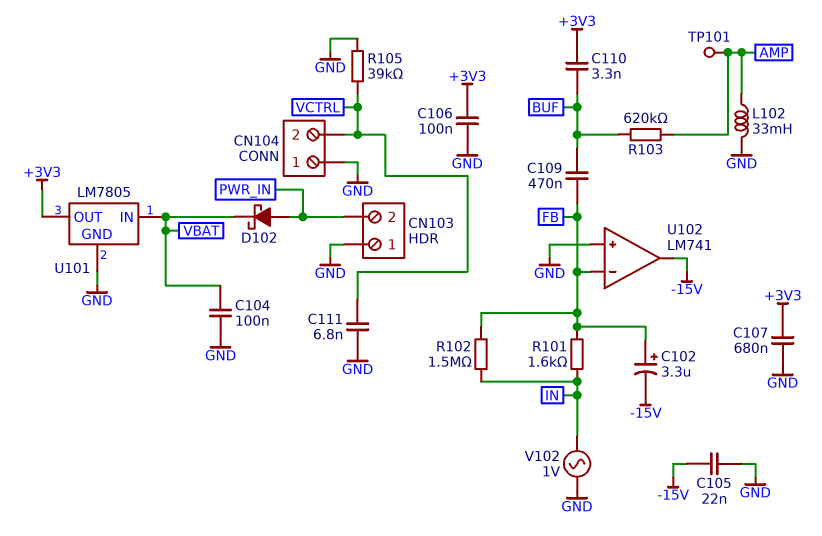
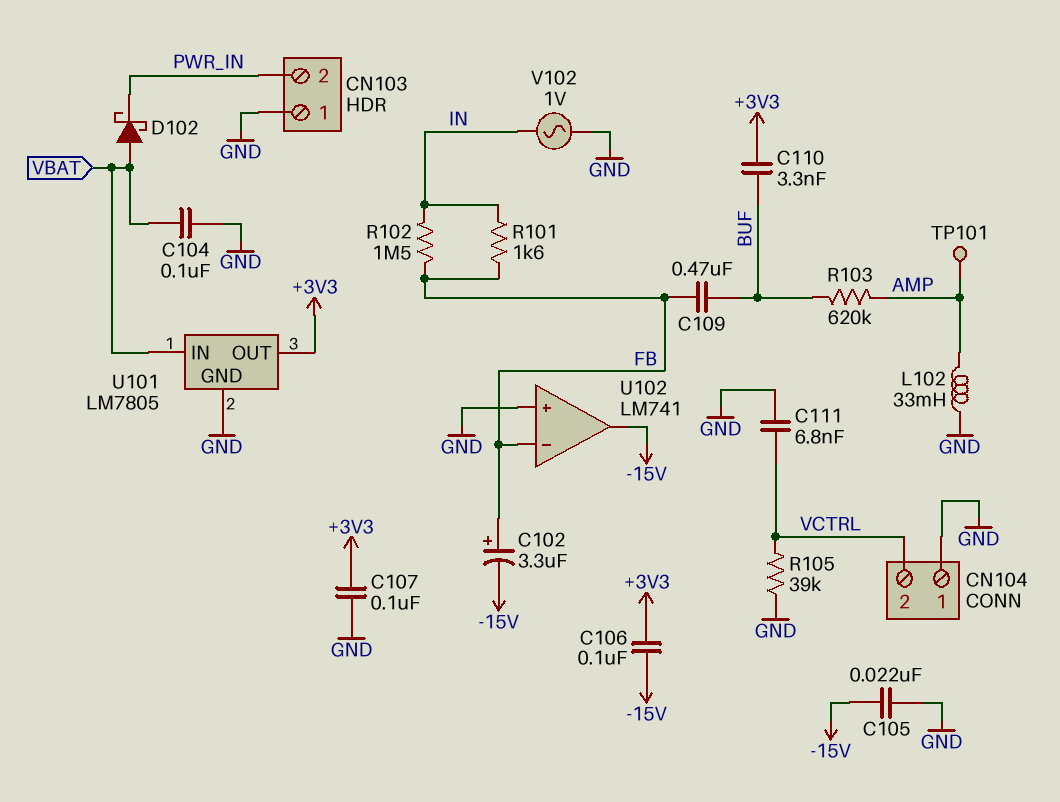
C106: 100nF (+3V3, GND) -> 100nF (+3V3, -15V)
C107: 680nF (+3V3, GND) -> 100nF (+3V3, GND)
D102: schottky (A PWR_IN, K VBAT) -> schottky (A VBAT, K PWR_IN)

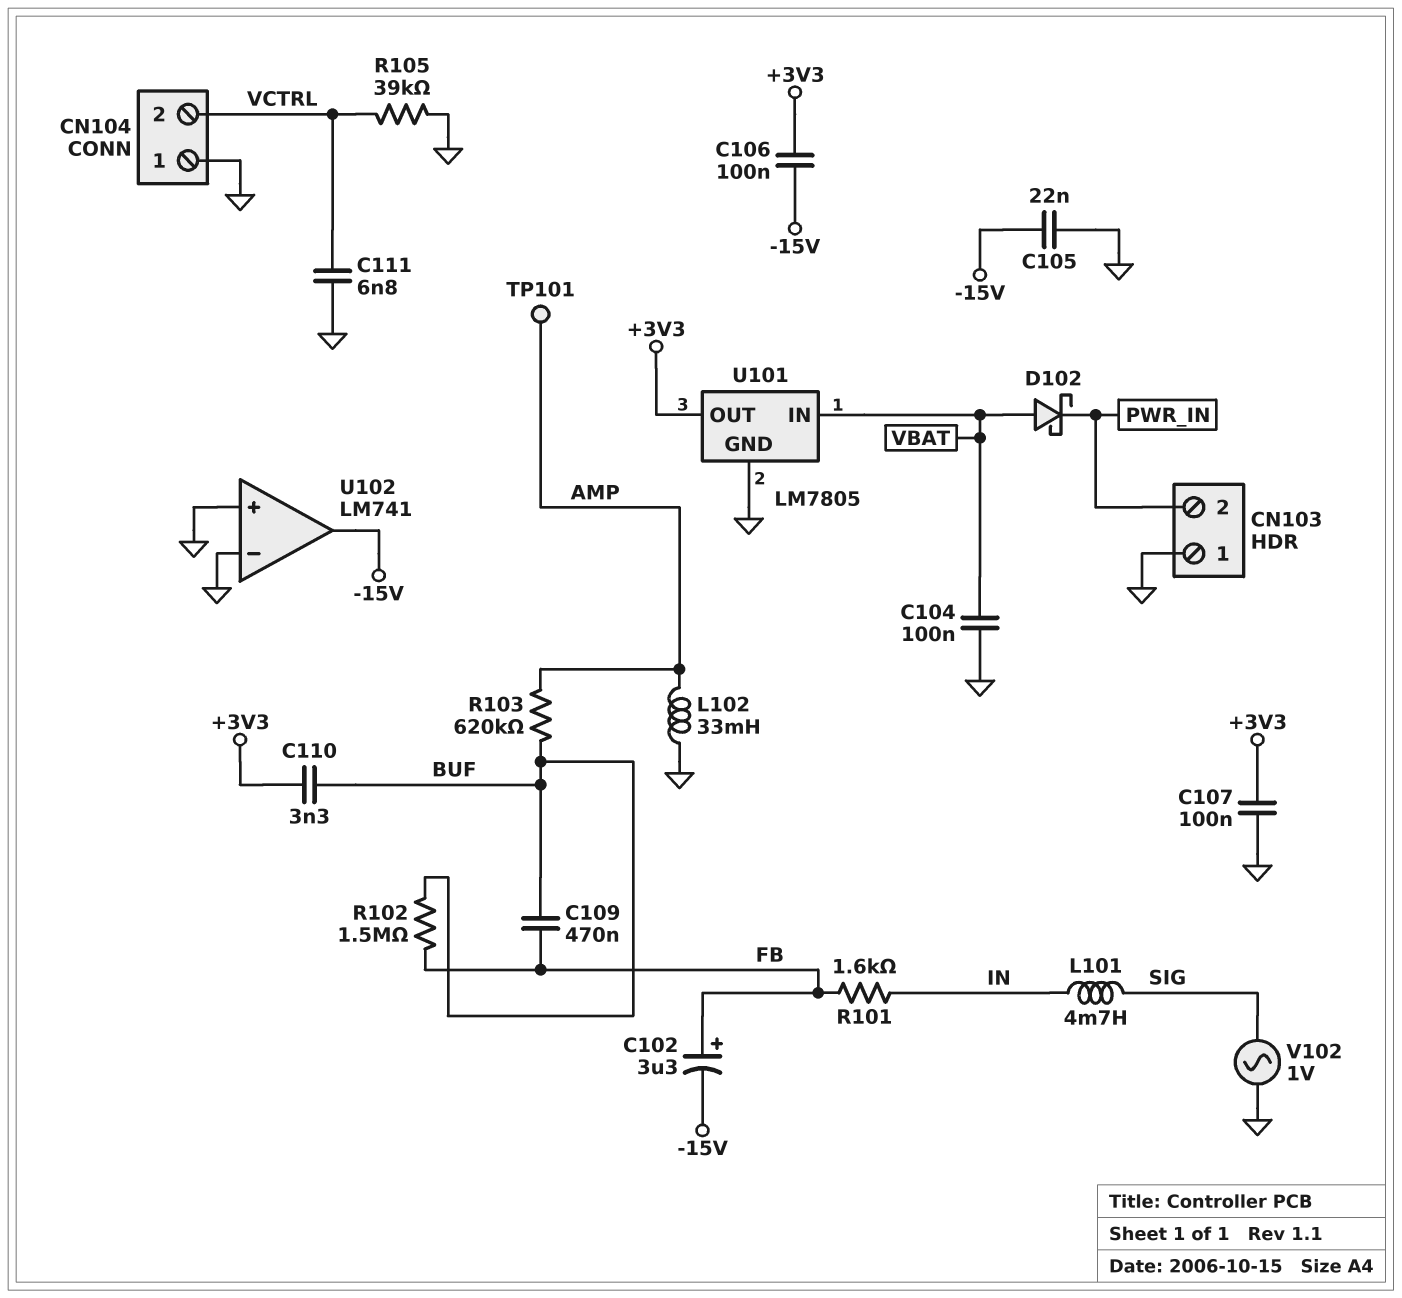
L101: none -> 4.7mH (IN, SIG)
R102: 1.5M (FB, IN) -> 1.5M (BUF, FB)
U102 pin in-: FB -> GND
V102: AC 1V (GND, IN) -> AC 1V (GND, SIG)

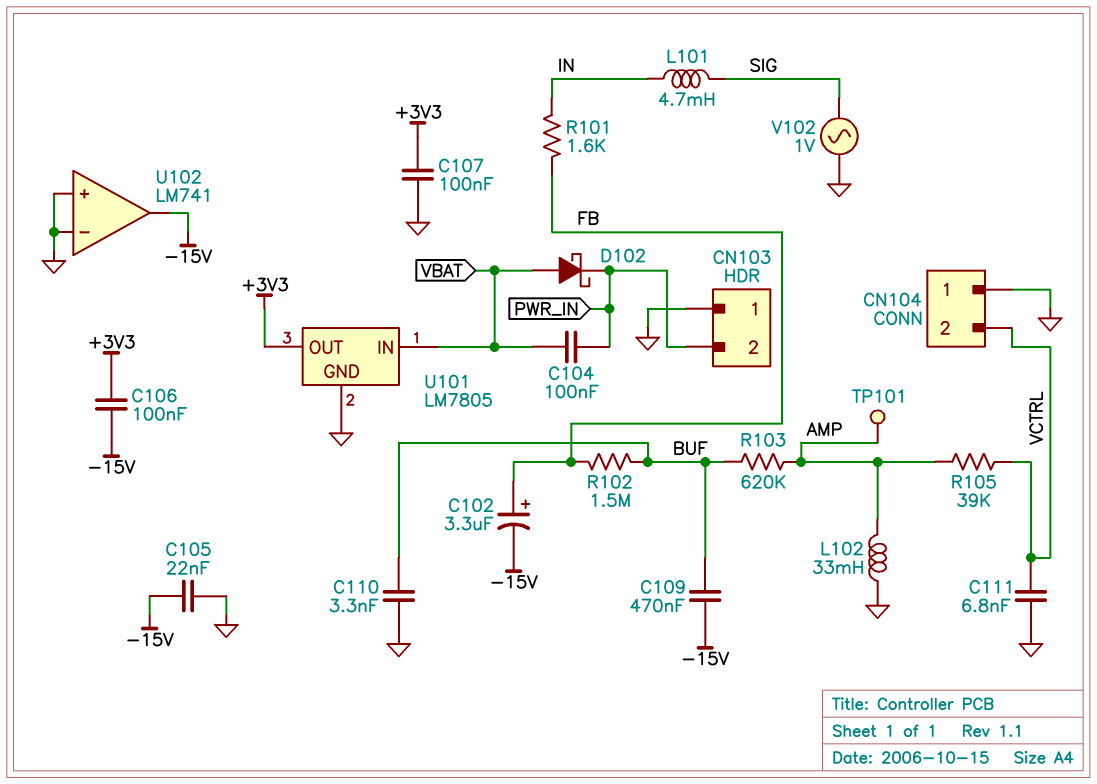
C104: 100nF (GND, VBAT) -> 100nF (PWR_IN, VBAT)
C109: 470nF (BUF, FB) -> 470nF (-15V, BUF)
C110: 3.3nF (+3V3, BUF) -> 3.3nF (BUF, GND)
R105: 39k (GND, VCTRL) -> 39k (AMP, VCTRL)

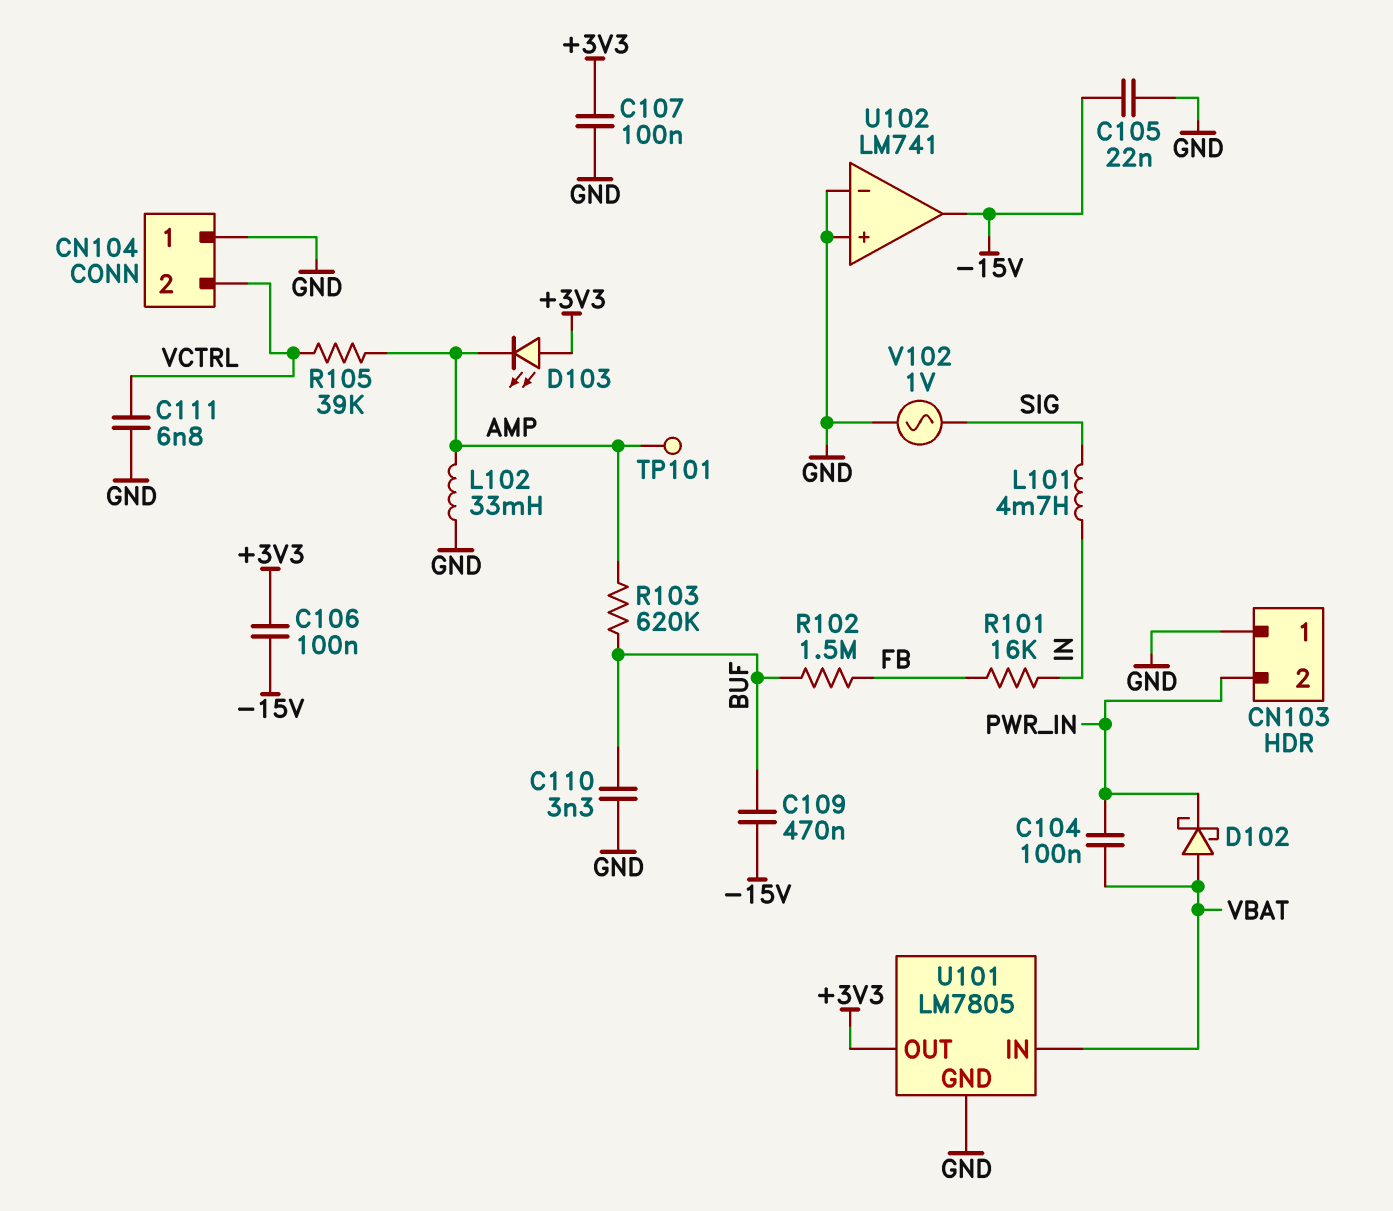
C102: 3.3uF (plus FB, minus -15V) -> none
D103: none -> LED (A +3V3, K AMP)
R101: 1.6k (FB, IN) -> 16k (FB, IN)

